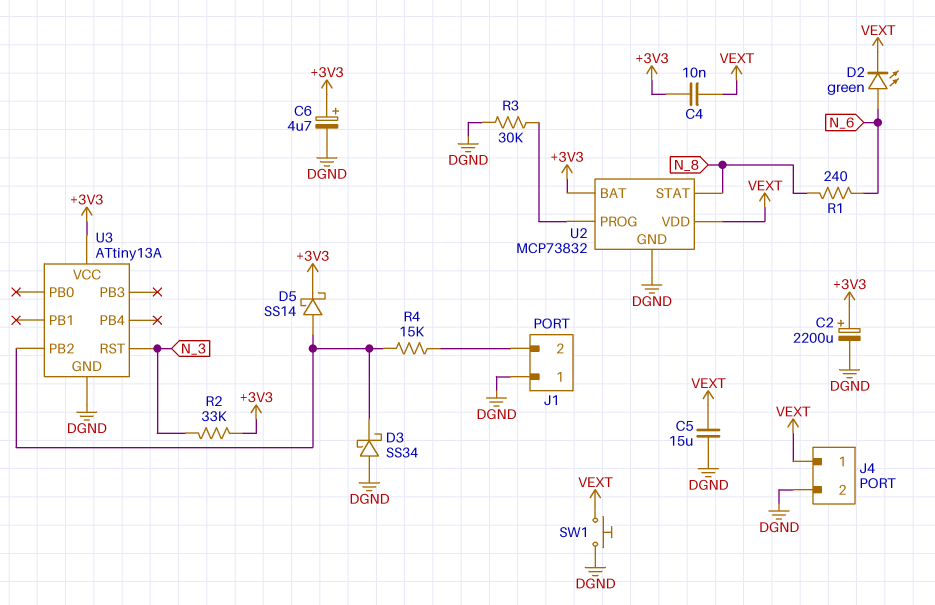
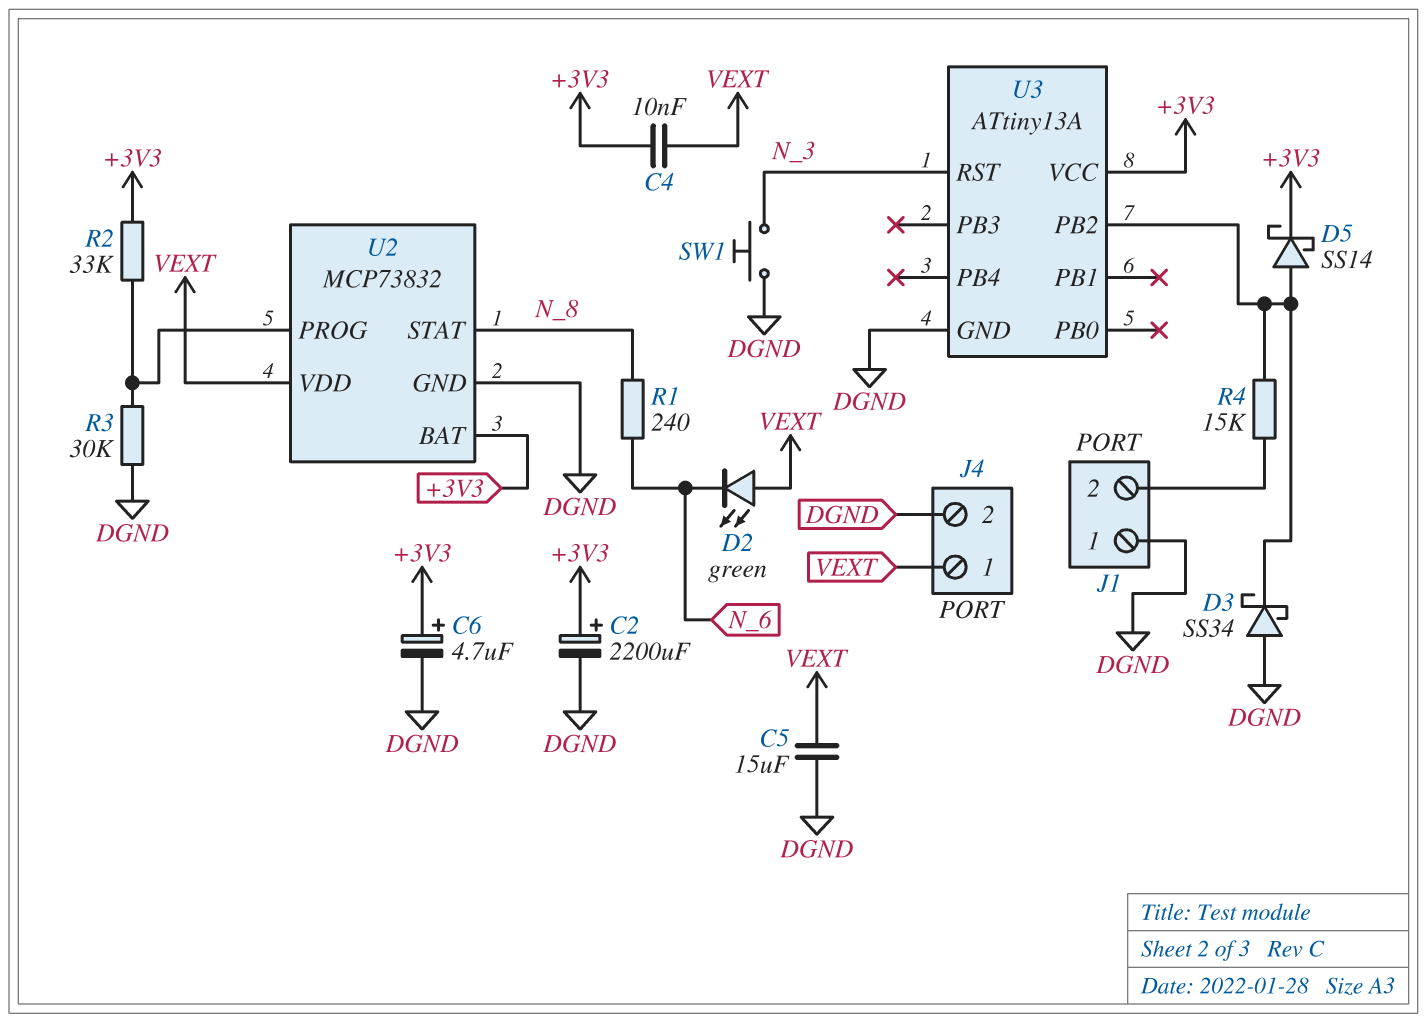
D2: LED green (A N_6, K VEXT) -> LED green (A VEXT, K N_6)
R2: 33k (+3V3, N_3) -> 33k (+3V3, U2/PROG)
SW1: button (DGND, VEXT) -> button (DGND, N_3)

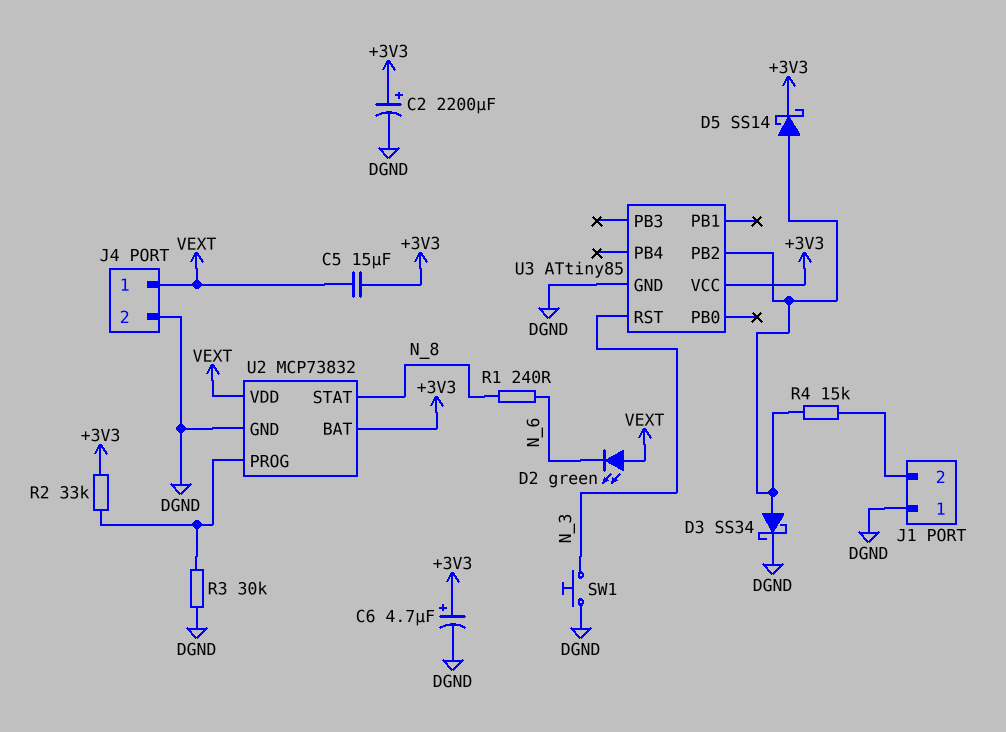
C4: 10nF (+3V3, VEXT) -> none
C5: 15uF (DGND, VEXT) -> 15uF (+3V3, VEXT)
D3: schottky SS34 (A DGND, K U3/PB2) -> schottky SS34 (A U3/PB2, K DGND)
U3: ATtiny13A -> ATtiny85

